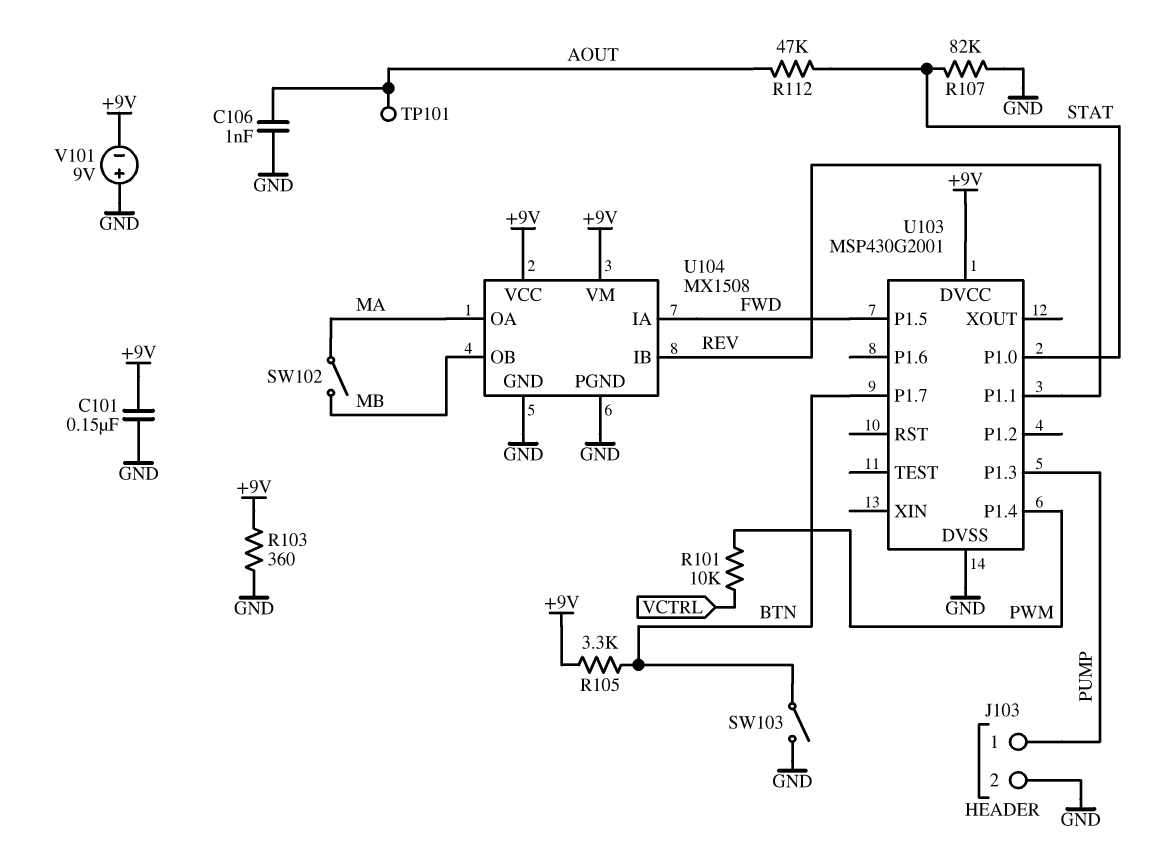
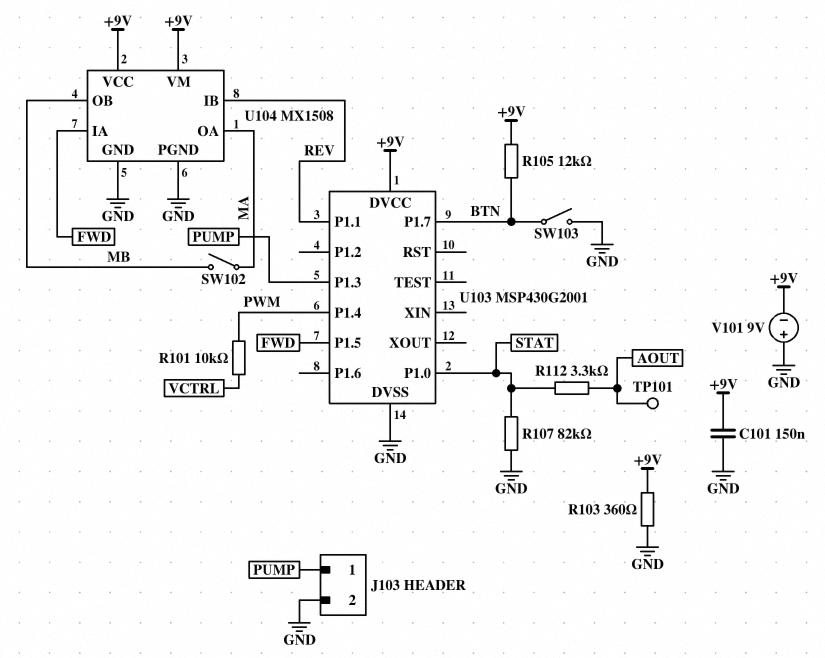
C106: 1nF (AOUT, GND) -> none
R105: 3.3k (+9V, BTN) -> 12k (+9V, BTN)
R112: 47k (AOUT, STAT) -> 3.3k (AOUT, STAT)

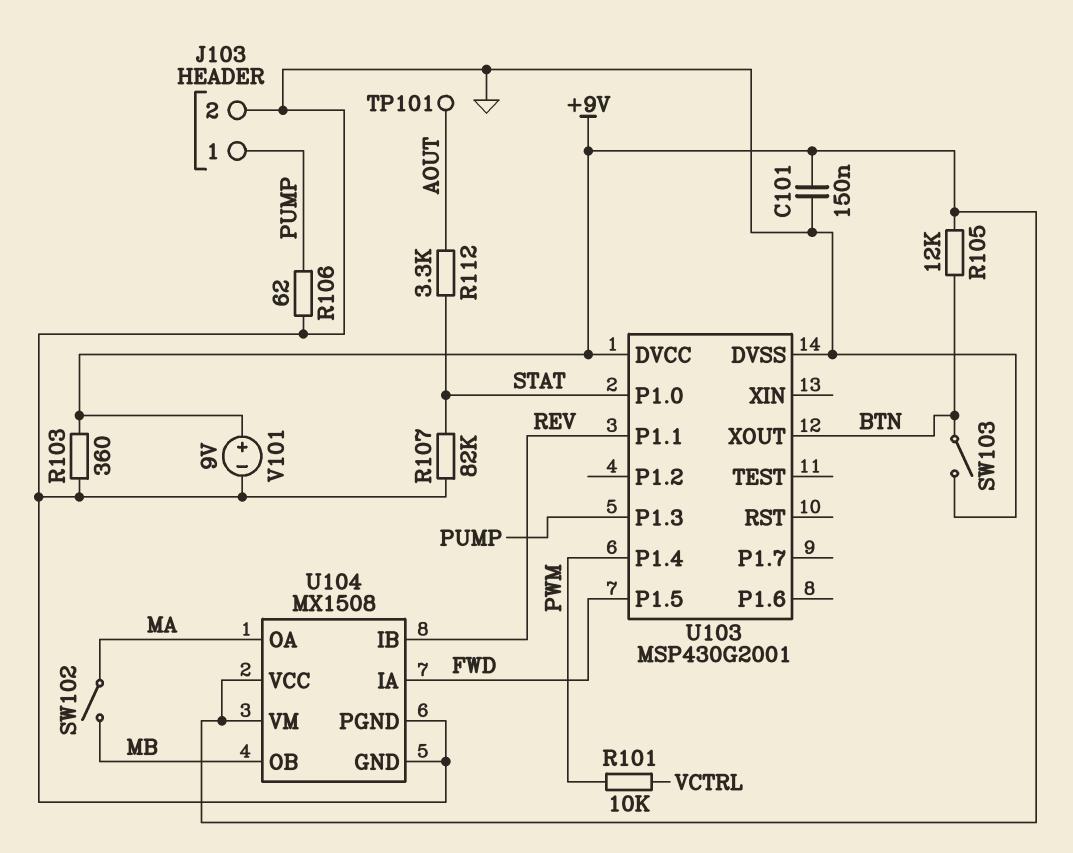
R106: none -> 62 (GND, PUMP)
U103 pin P1.7: BTN -> none
U103 pin XOUT: none -> BTN
V101: 9V (plus GND, minus +9V) -> 9V (plus +9V, minus GND)

